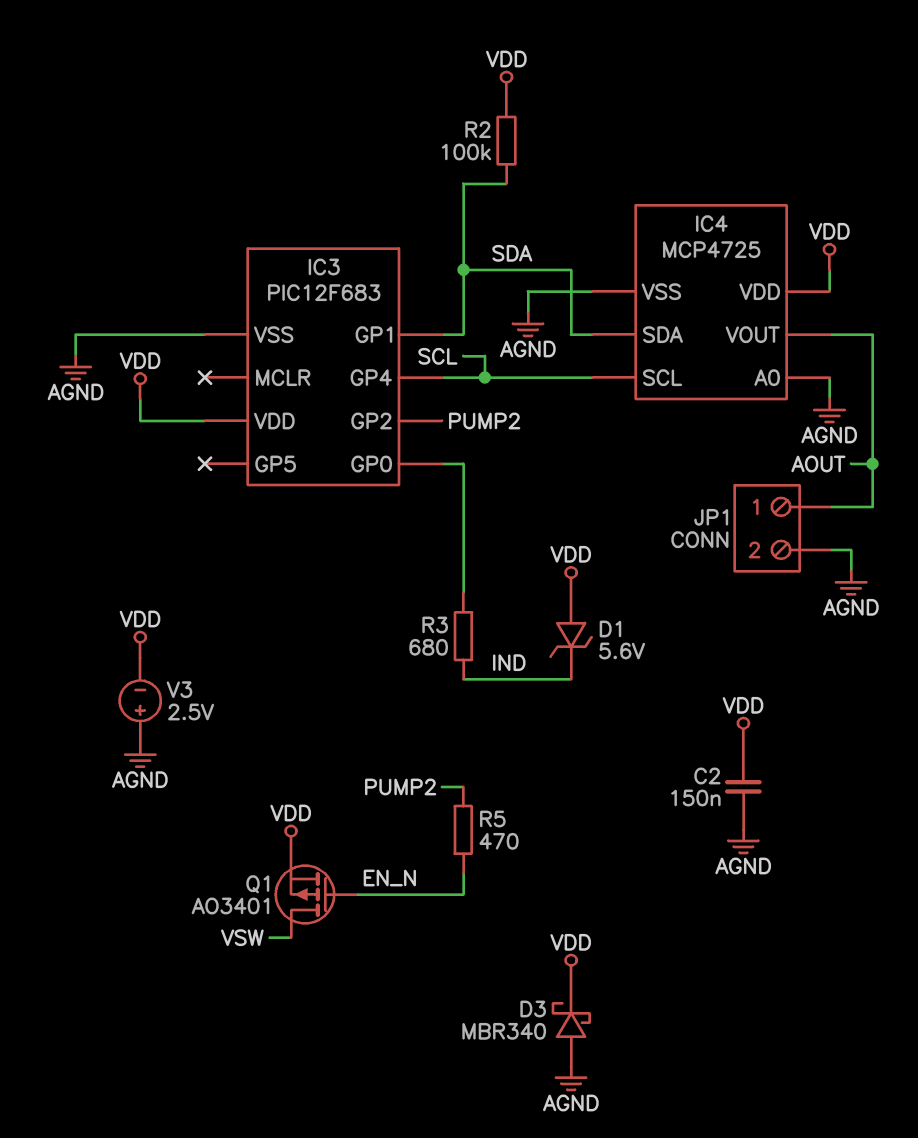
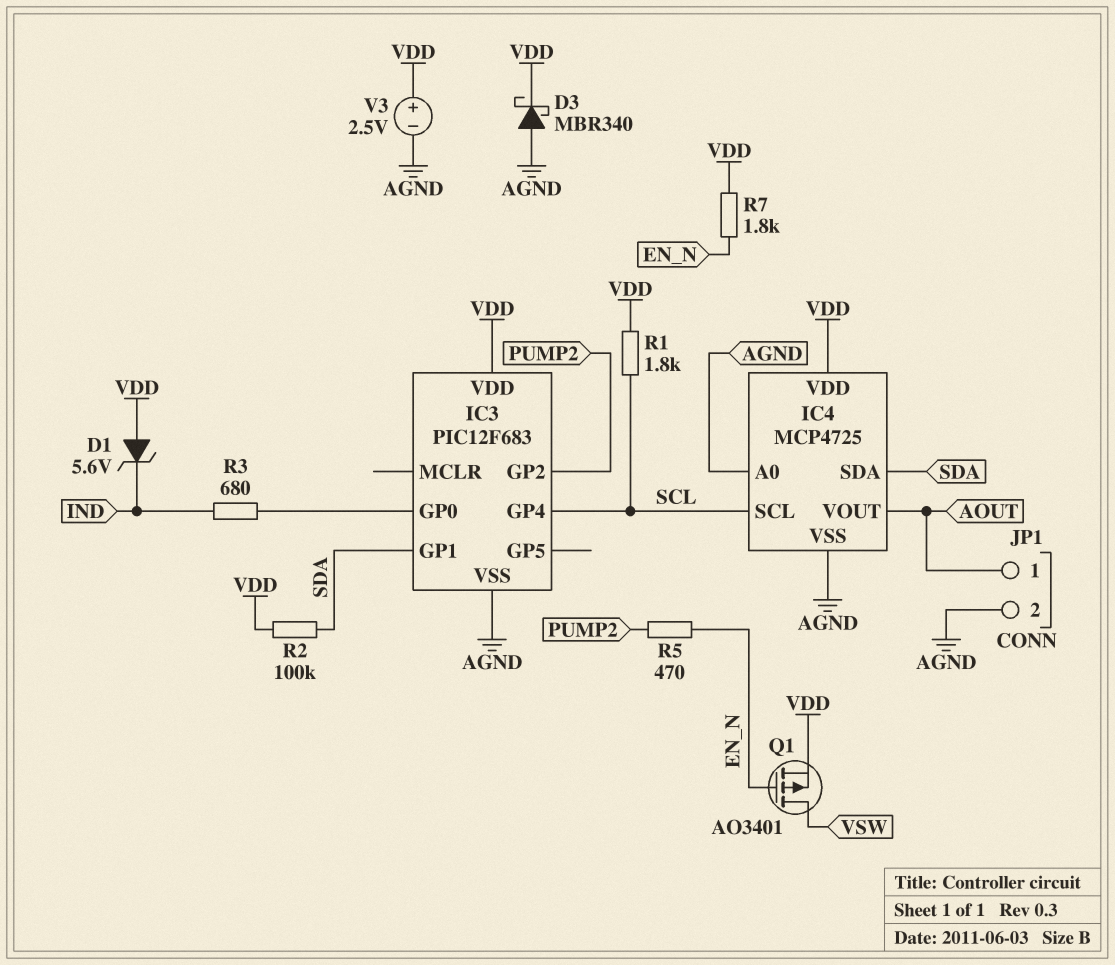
C2: 150nF (AGND, VDD) -> none
R1: none -> 1.8k (SCL, VDD)
R7: none -> 1.8k (EN_N, VDD)
V3: 2.5V (plus AGND, minus VDD) -> 2.5V (plus VDD, minus AGND)

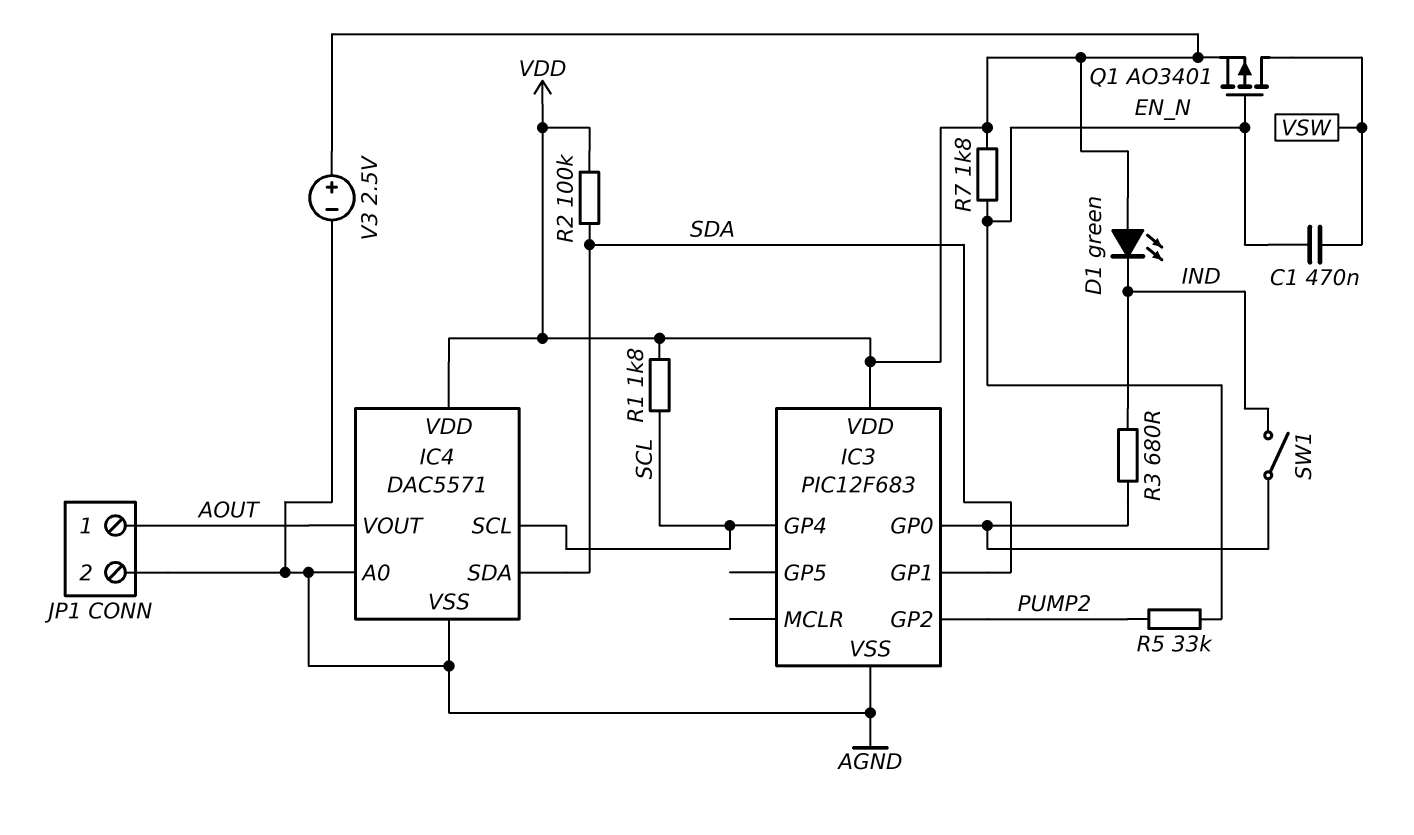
C1: none -> 470nF (EN_N, VSW)
D1: zener 5.6V (A VDD, K IND) -> LED green (A VDD, K IND)
D3: schottky MBR340 (A AGND, K VDD) -> none
IC4: MCP4725 -> DAC5571
R5: 470 (EN_N, PUMP2) -> 33k (EN_N, PUMP2)
SW1: none -> switch (IC3/GP0, IND)

